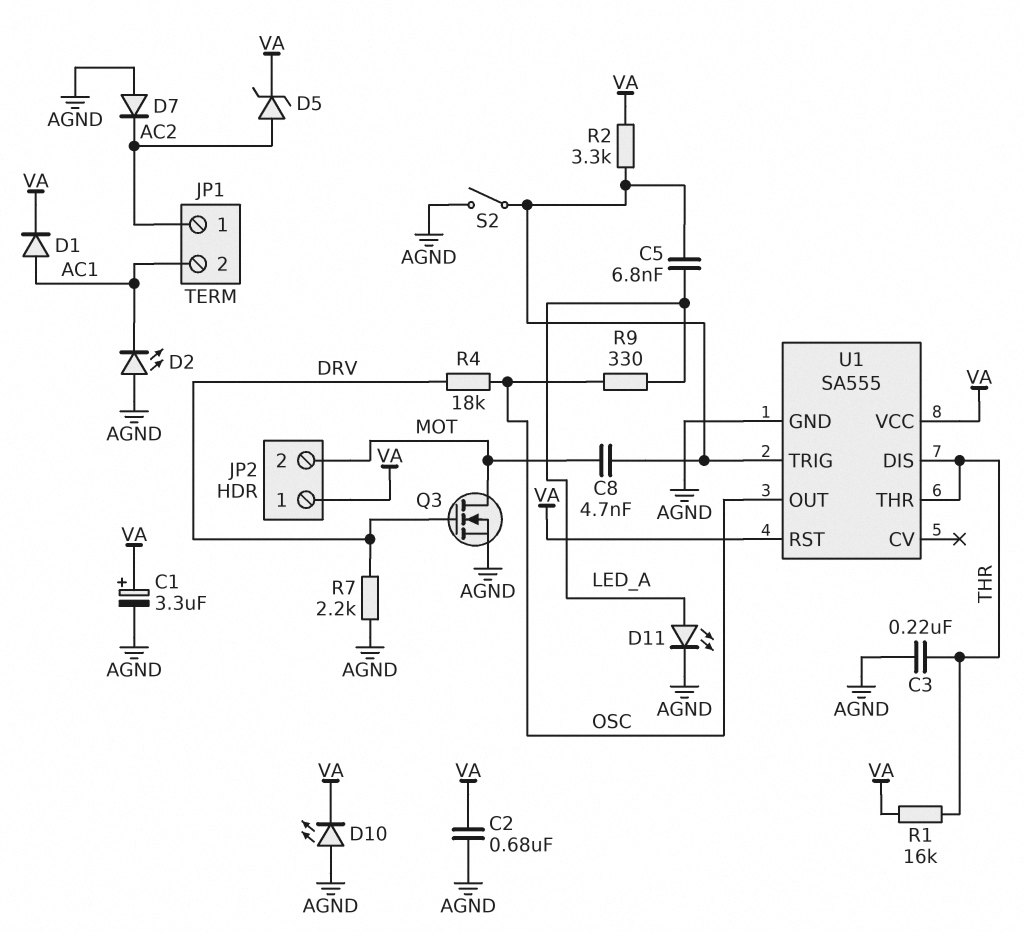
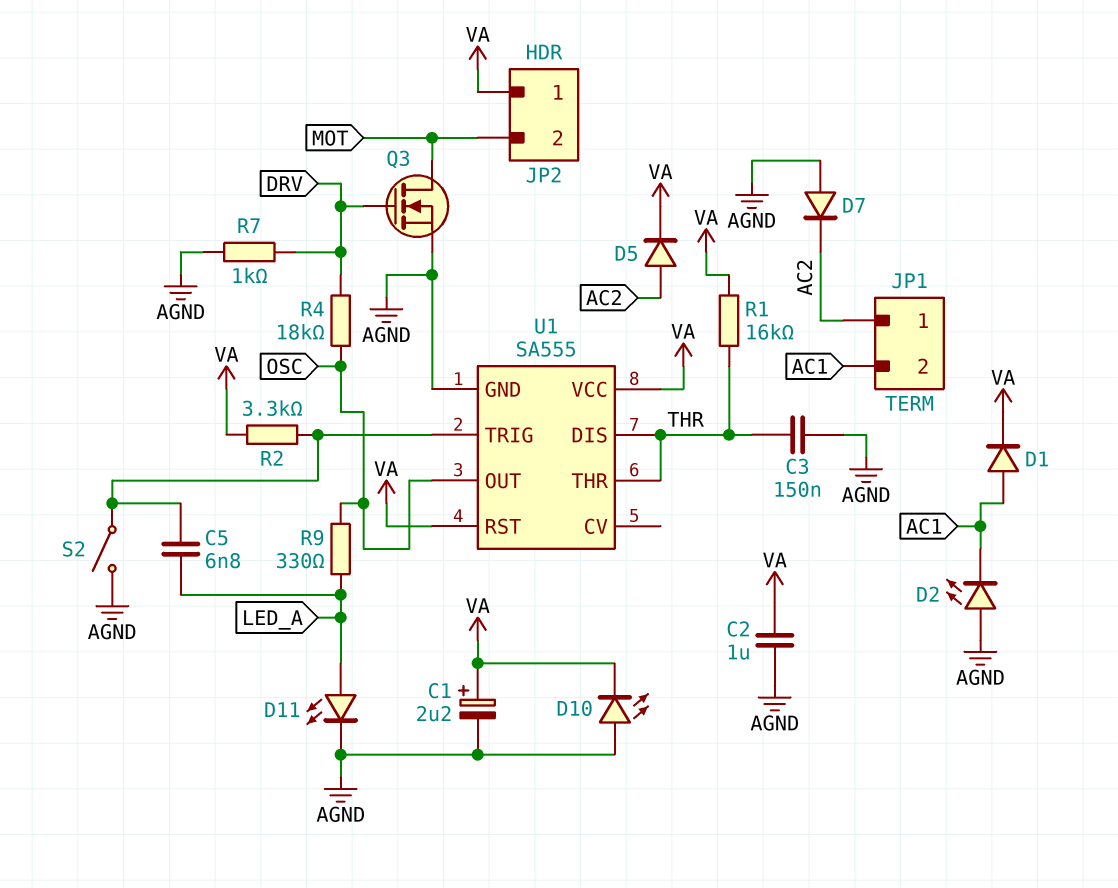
C1: 3.3uF (plus VA, minus AGND) -> 2.2uF (plus VA, minus AGND)
C2: 680nF (AGND, VA) -> 1uF (AGND, VA)
C3: 220nF (AGND, THR) -> 150nF (AGND, THR)
C8: 4.7nF (MOT, U1/TRIG) -> none
D5: zener (A AC2, K VA) -> diode (A AC2, K VA)
R7: 2.2k (AGND, DRV) -> 1k (AGND, DRV)

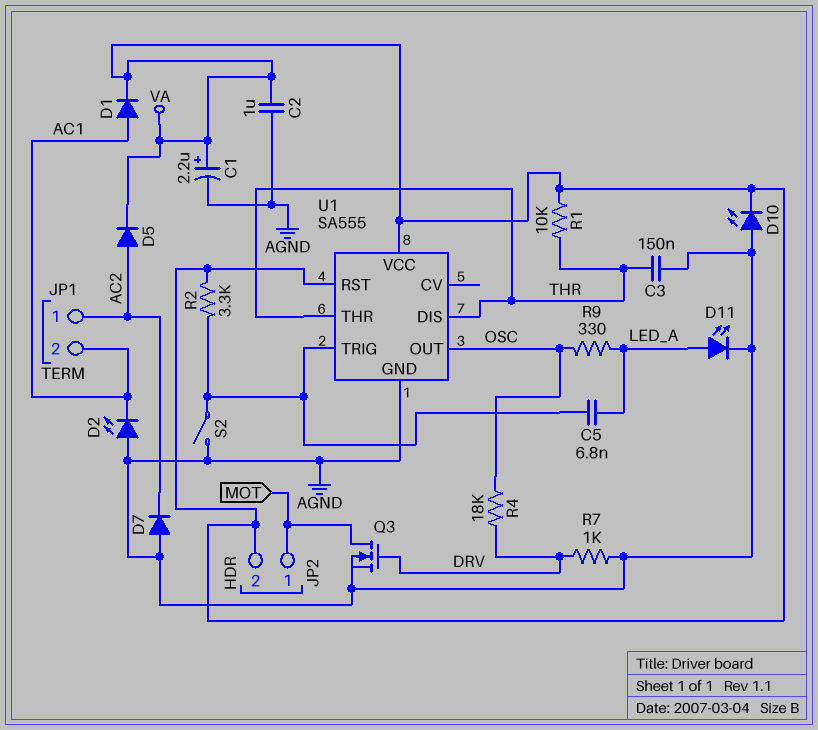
JP2 pin 1: VA -> MOT
JP2 pin 2: MOT -> VA
R1: 16k (THR, VA) -> 10k (THR, VA)

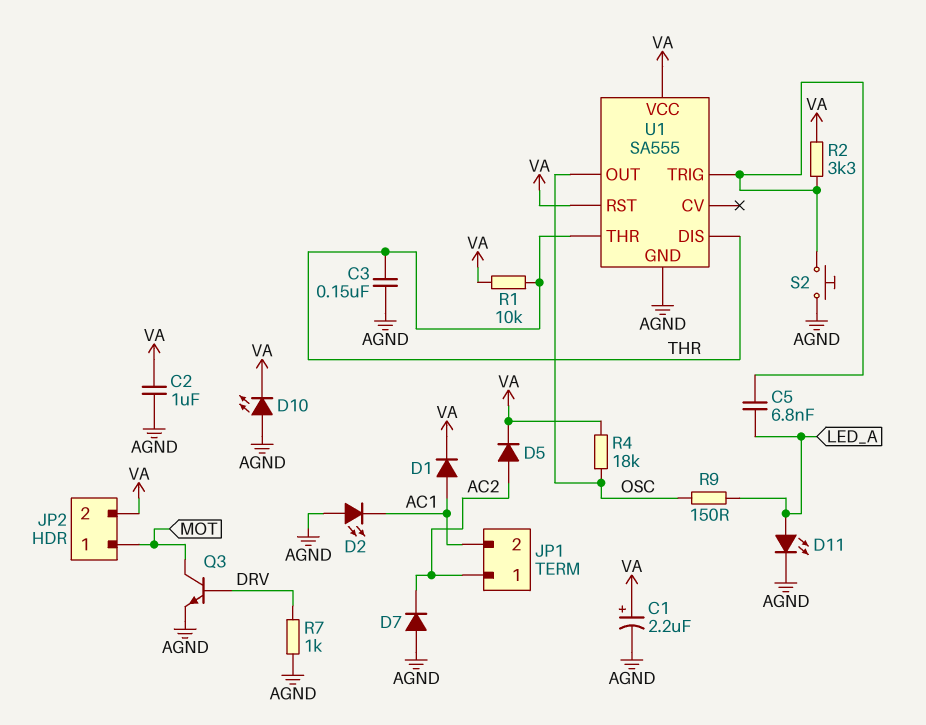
Q3: NMOS (G DRV, D MOT, S AGND) -> NPN (B DRV, C MOT, E AGND)
R4: 18k (DRV, OSC) -> 18k (OSC, VA)
R9: 330 (LED_A, OSC) -> 150 (LED_A, OSC)
S2: switch (AGND, U1/TRIG) -> button (AGND, U1/TRIG)

